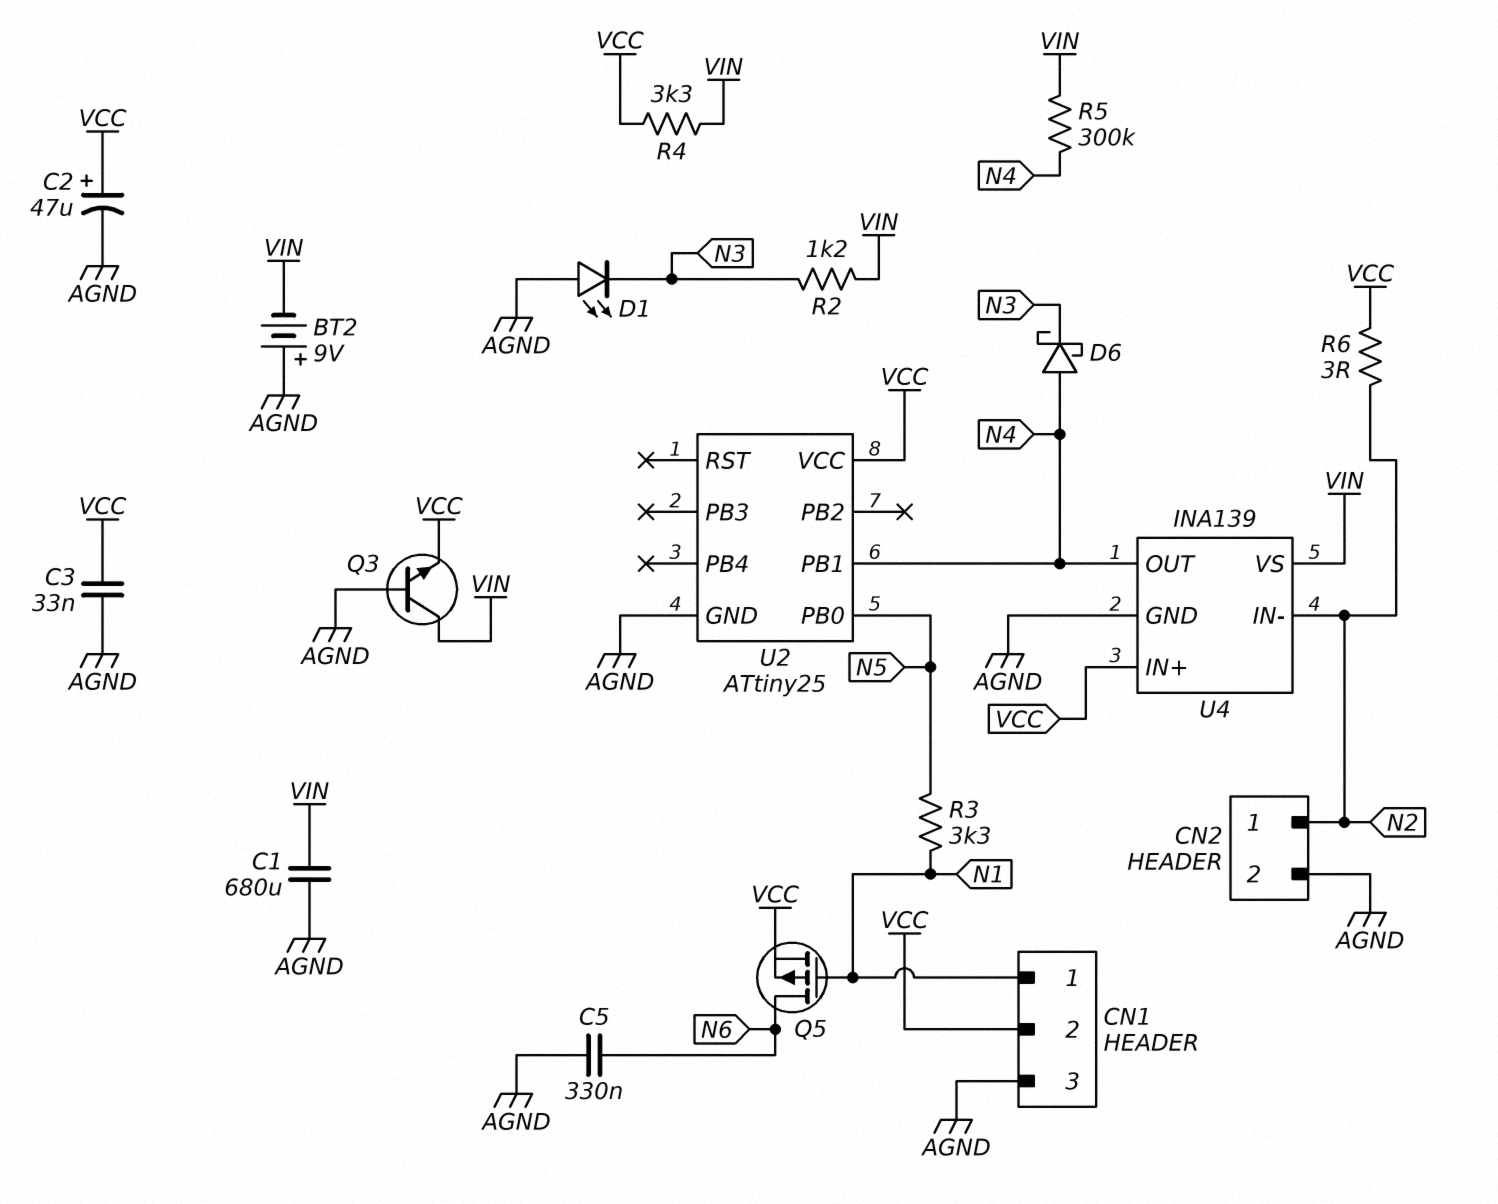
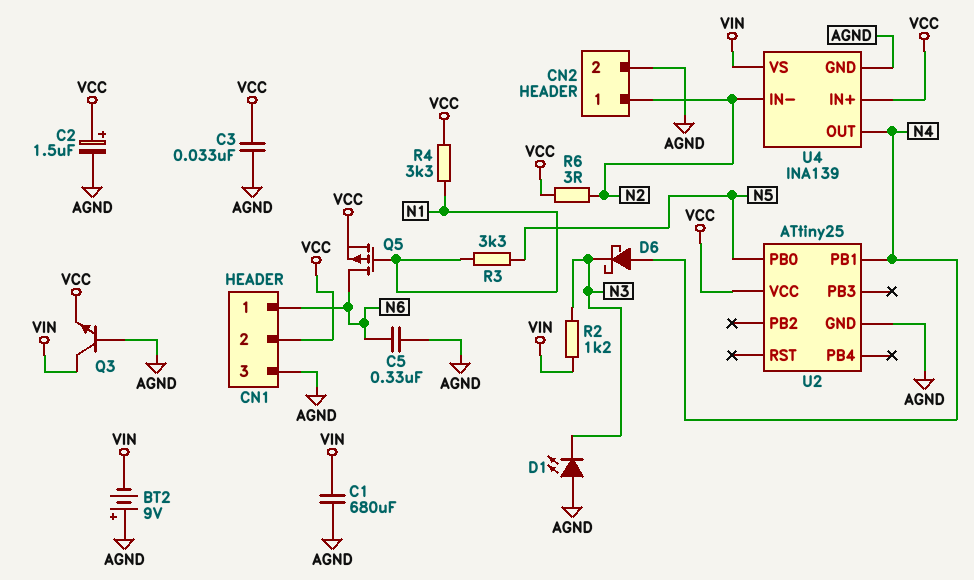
C2: 47uF (plus VCC, minus AGND) -> 1.5uF (plus VCC, minus AGND)
CN1 pin 1: N1 -> N6
R4: 3.3k (VCC, VIN) -> 3.3k (N1, VCC)
R5: 300k (N4, VIN) -> none

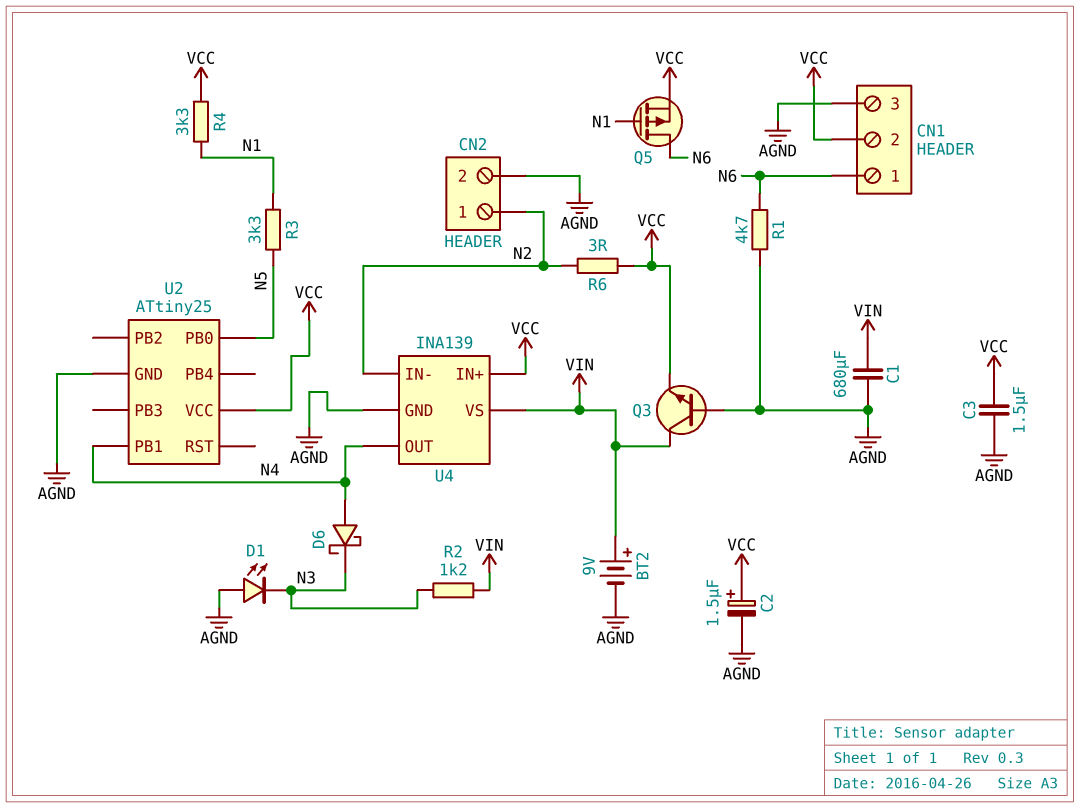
BT2: 9V (plus AGND, minus VIN) -> 9V (plus VIN, minus AGND)
C3: 33nF (AGND, VCC) -> 1.5uF (AGND, VCC)
C5: 330nF (AGND, N6) -> none
R1: none -> 4.7k (AGND, N6)

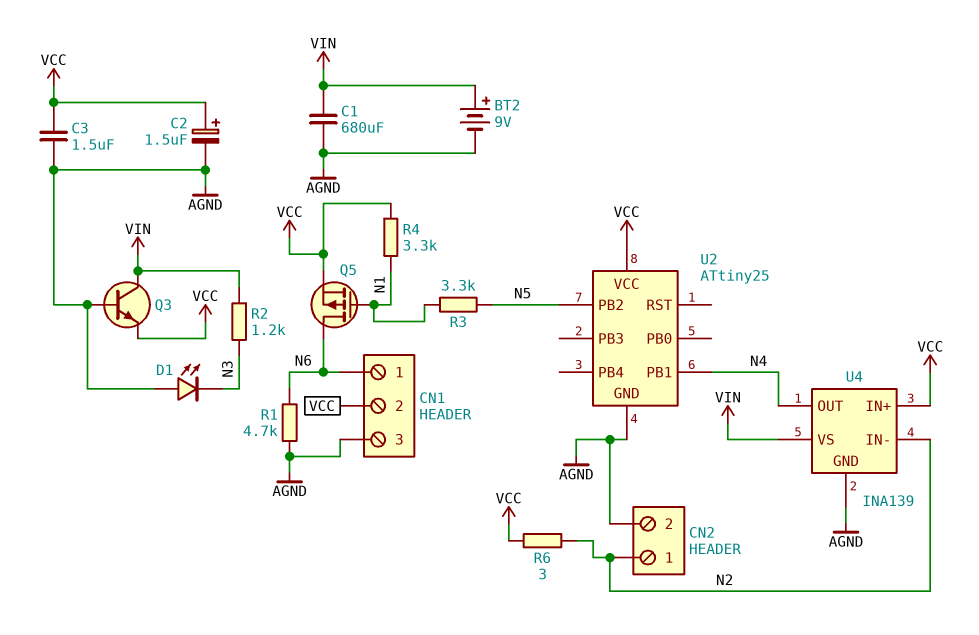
D6: schottky (A N4, K N3) -> none
U2 pin PB0: N5 -> none
U2 pin PB2: none -> N5

